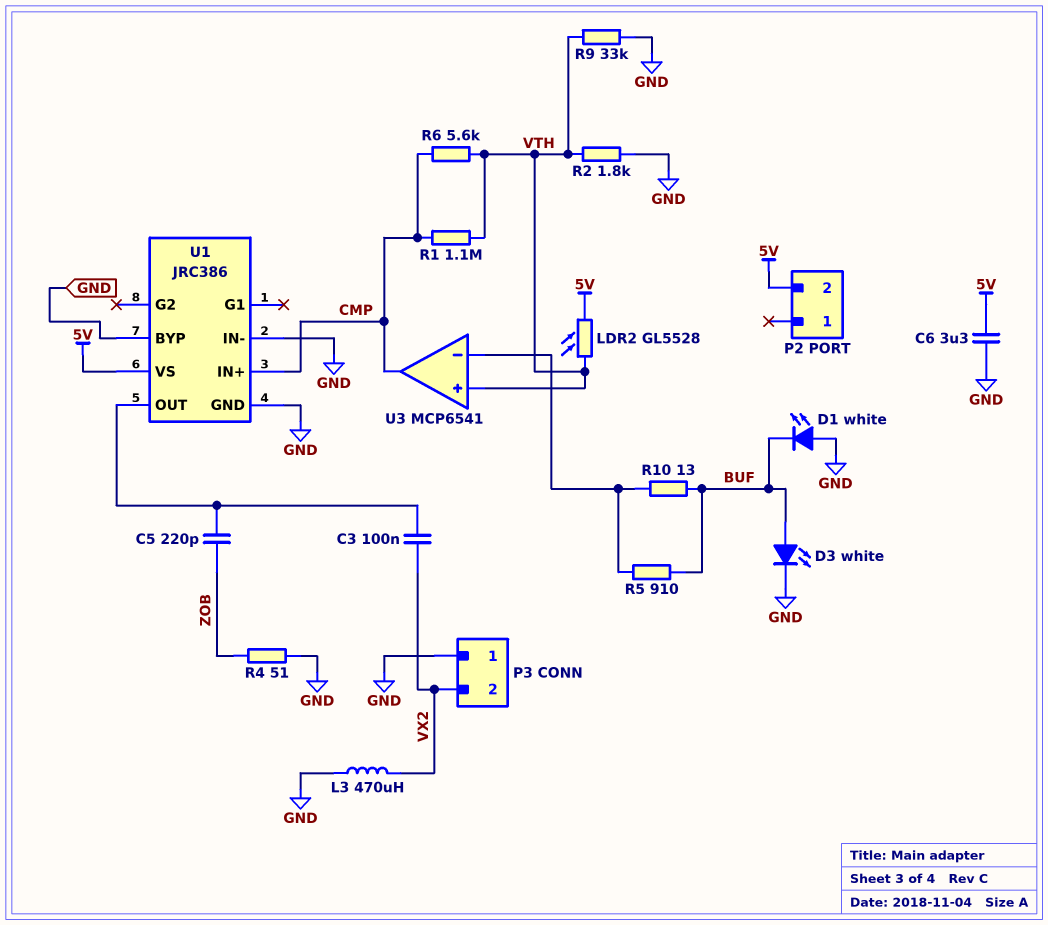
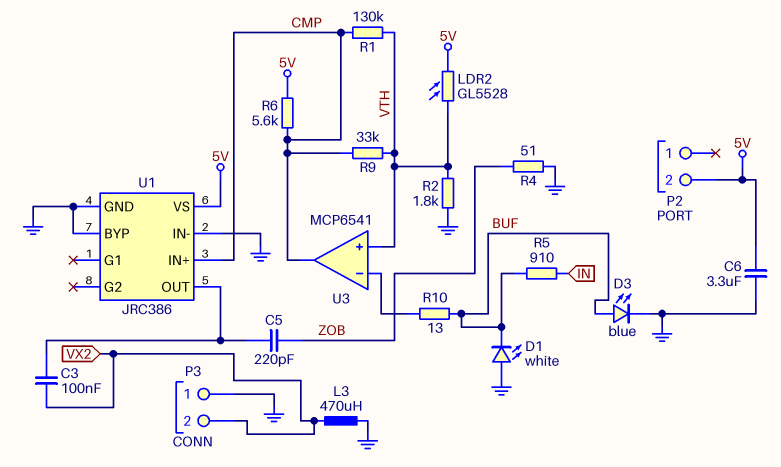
D3: LED white (A BUF, K GND) -> LED blue (A BUF, K GND)
R1: 1.1M (CMP, VTH) -> 130k (CMP, VTH)
R5: 910 (BUF, U3/in-) -> 910 (BUF, IN)
R6: 5.6k (CMP, VTH) -> 5.6k (5V, CMP)
R9: 33k (GND, VTH) -> 33k (CMP, VTH)

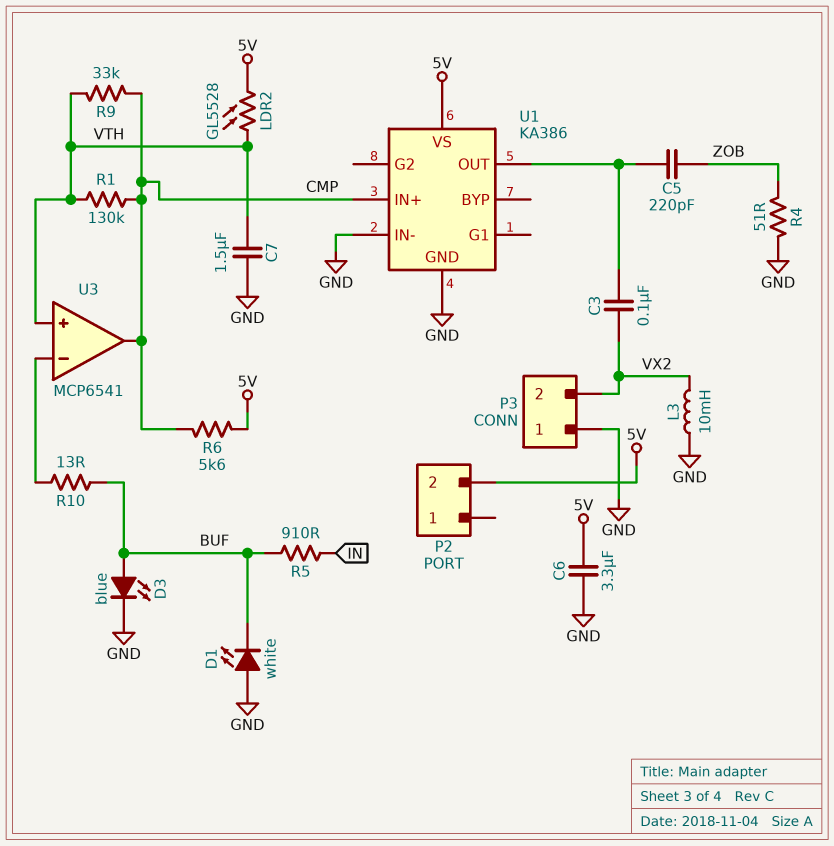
C7: none -> 1.5uF (GND, VTH)
L3: 470uH (GND, VX2) -> 10mH (GND, VX2)
R2: 1.8k (GND, VTH) -> none
U1: JRC386 -> KA386
U1 pin BYP: GND -> none

